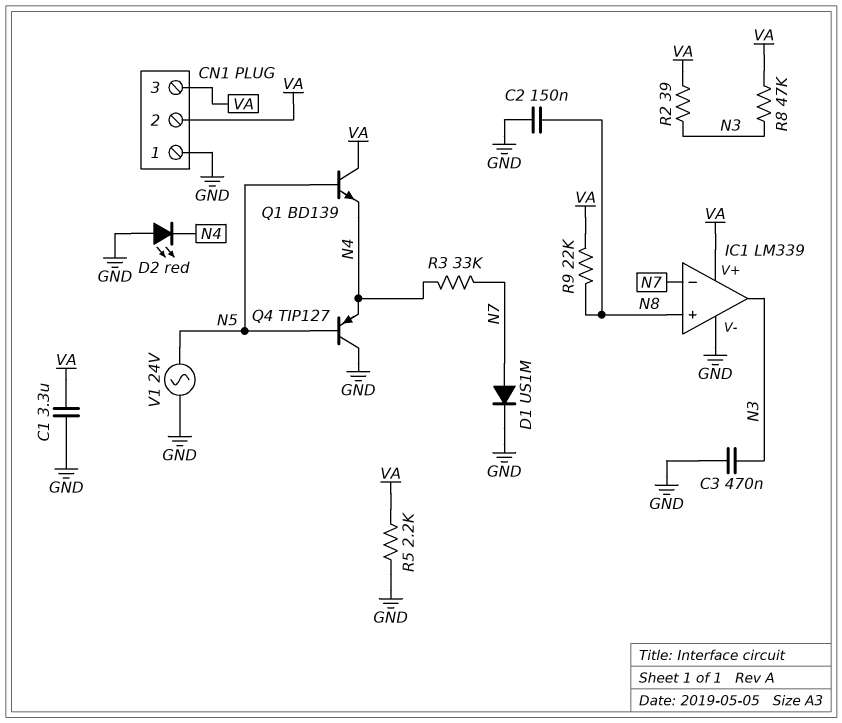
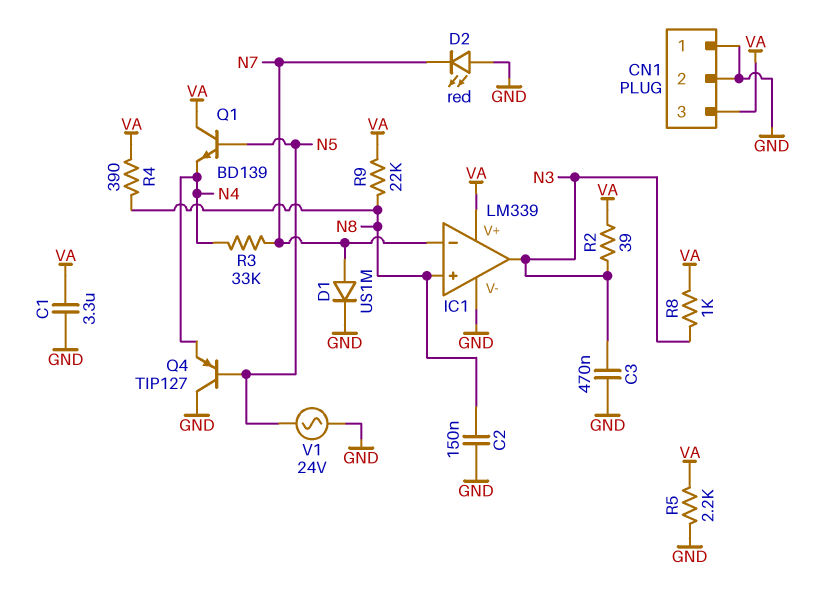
CN1 pin 2: VA -> GND
D2: LED red (A GND, K N4) -> LED red (A GND, K N7)
R4: none -> 390 (N8, VA)
R8: 47k (N3, VA) -> 1k (N3, VA)

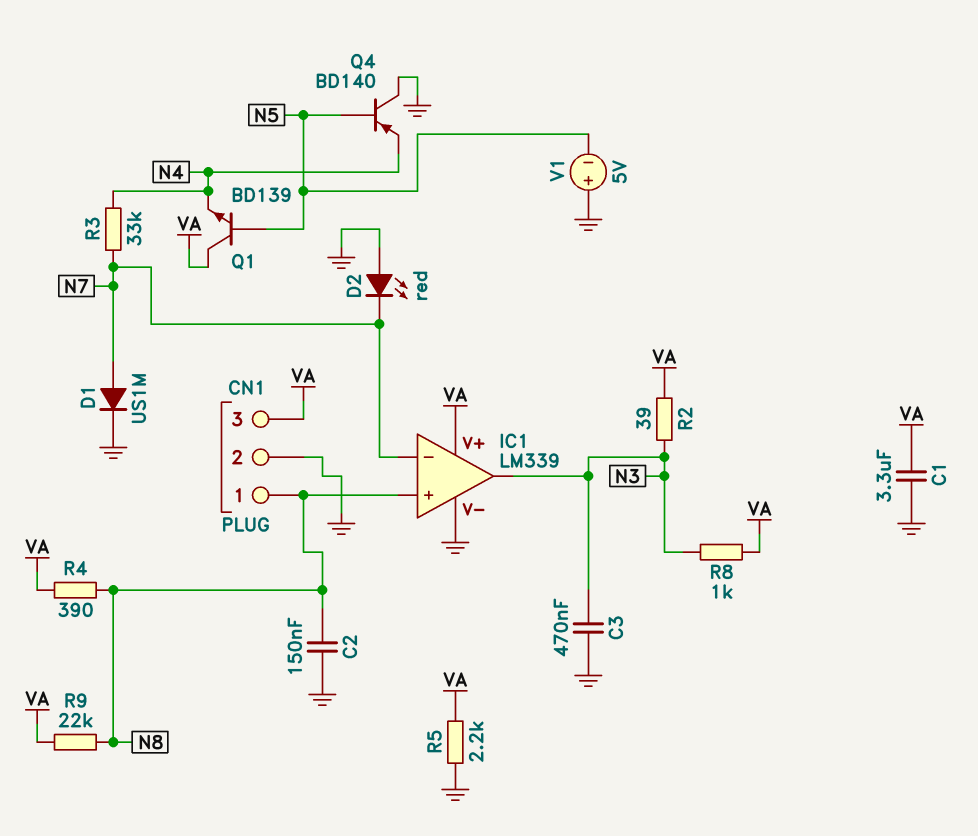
CN1 pin 1: GND -> N8
Q4: PNP TIP127 (B N5, C GND, E N4) -> PNP BD140 (B N5, C GND, E N4)
V1: AC 24V (GND, N5) -> 5V (plus GND, minus N5)

